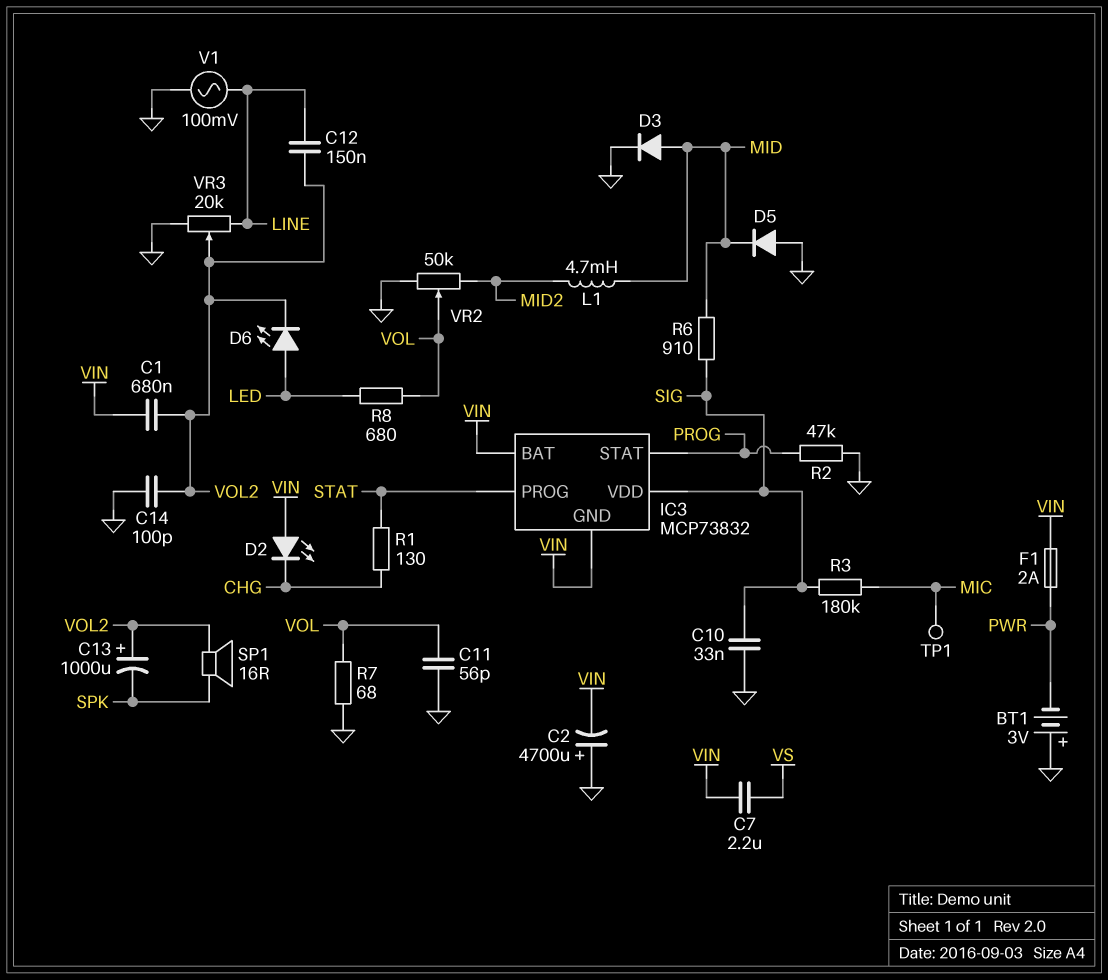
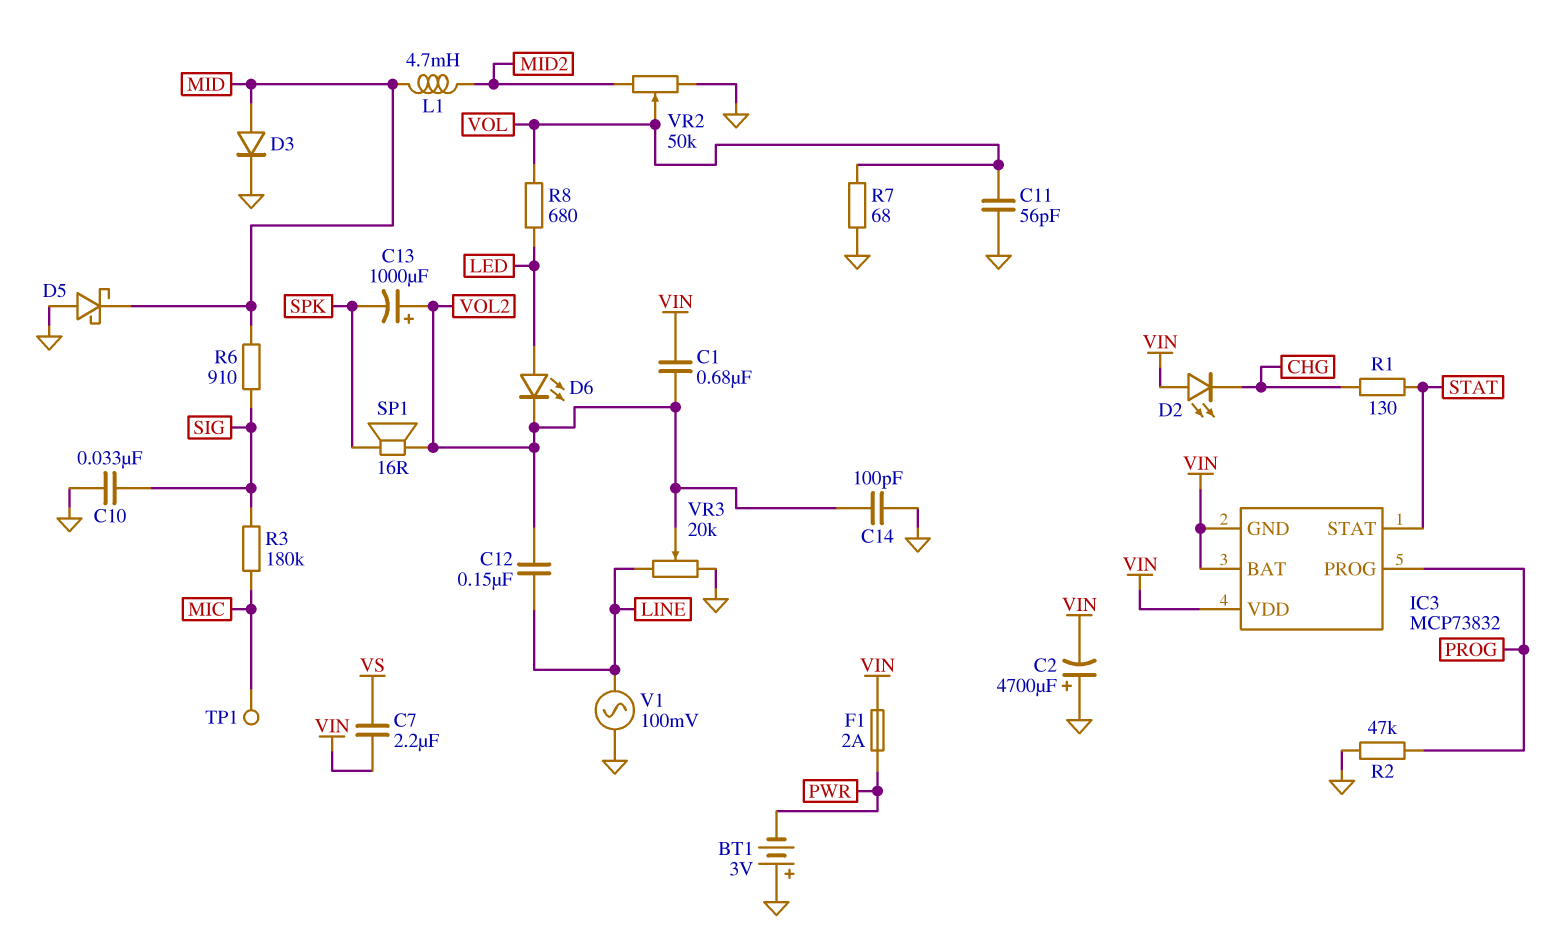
D5: diode (A GND, K MID) -> schottky (A GND, K MID)
IC3 pin PROG: STAT -> PROG
IC3 pin STAT: PROG -> STAT
IC3 pin VDD: SIG -> VIN

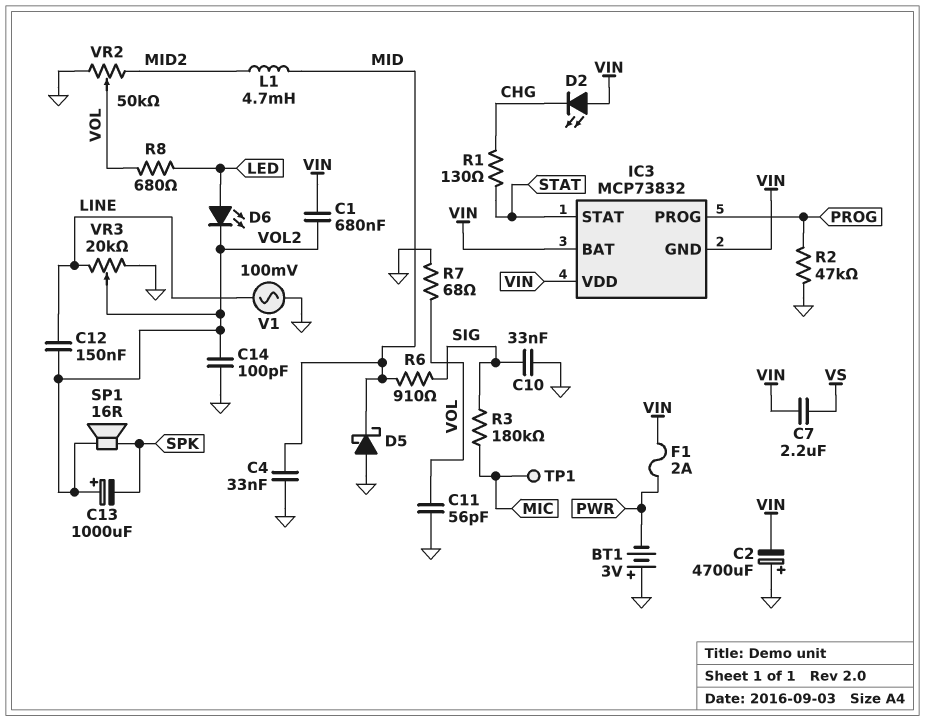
C4: none -> 33nF (GND, MID)
D3: diode (A MID, K GND) -> none

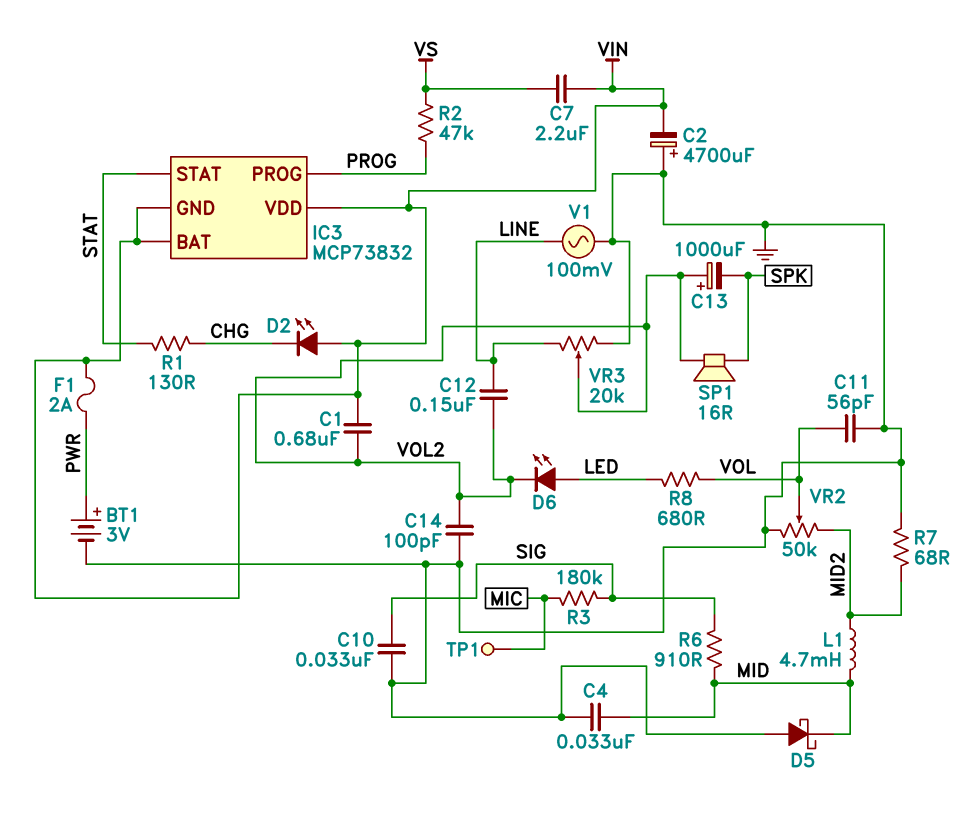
BT1: 3V (plus GND, minus PWR) -> 3V (plus PWR, minus GND)
R2: 47k (GND, PROG) -> 47k (PROG, VS)
R7: 68 (GND, VOL) -> 68 (GND, MID2)

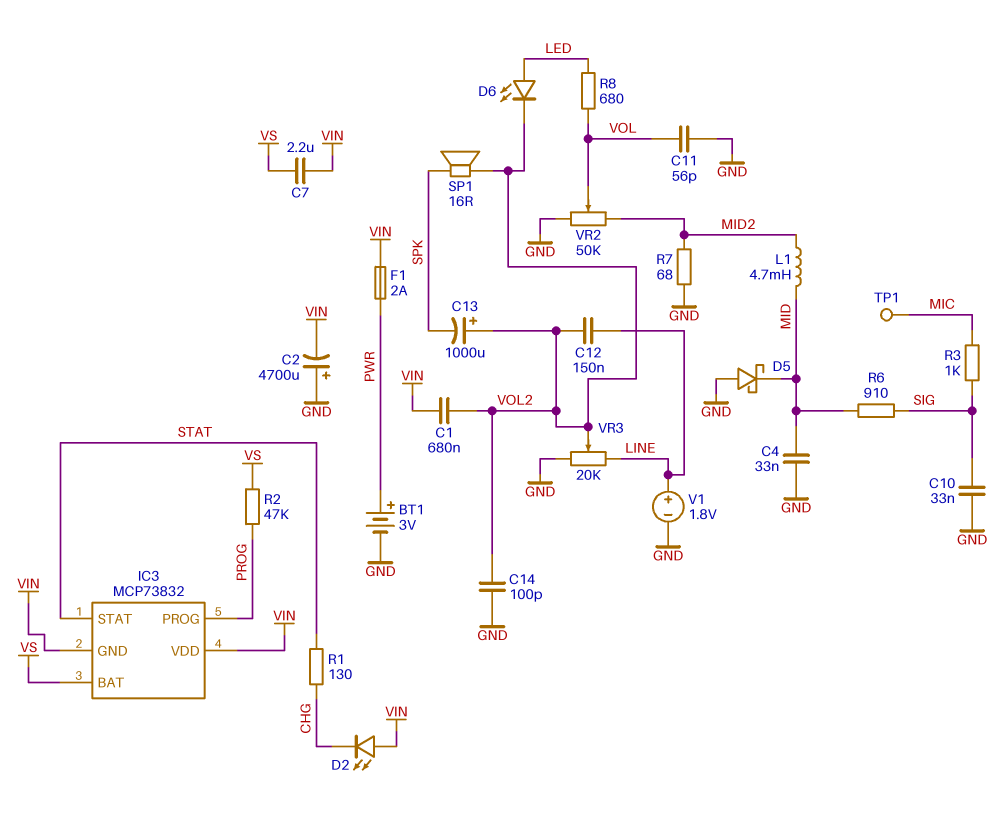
IC3 pin BAT: VIN -> VS
R3: 180k (MIC, SIG) -> 1k (MIC, SIG)
V1: AC 100mV (GND, LINE) -> 1.8V (plus LINE, minus GND)

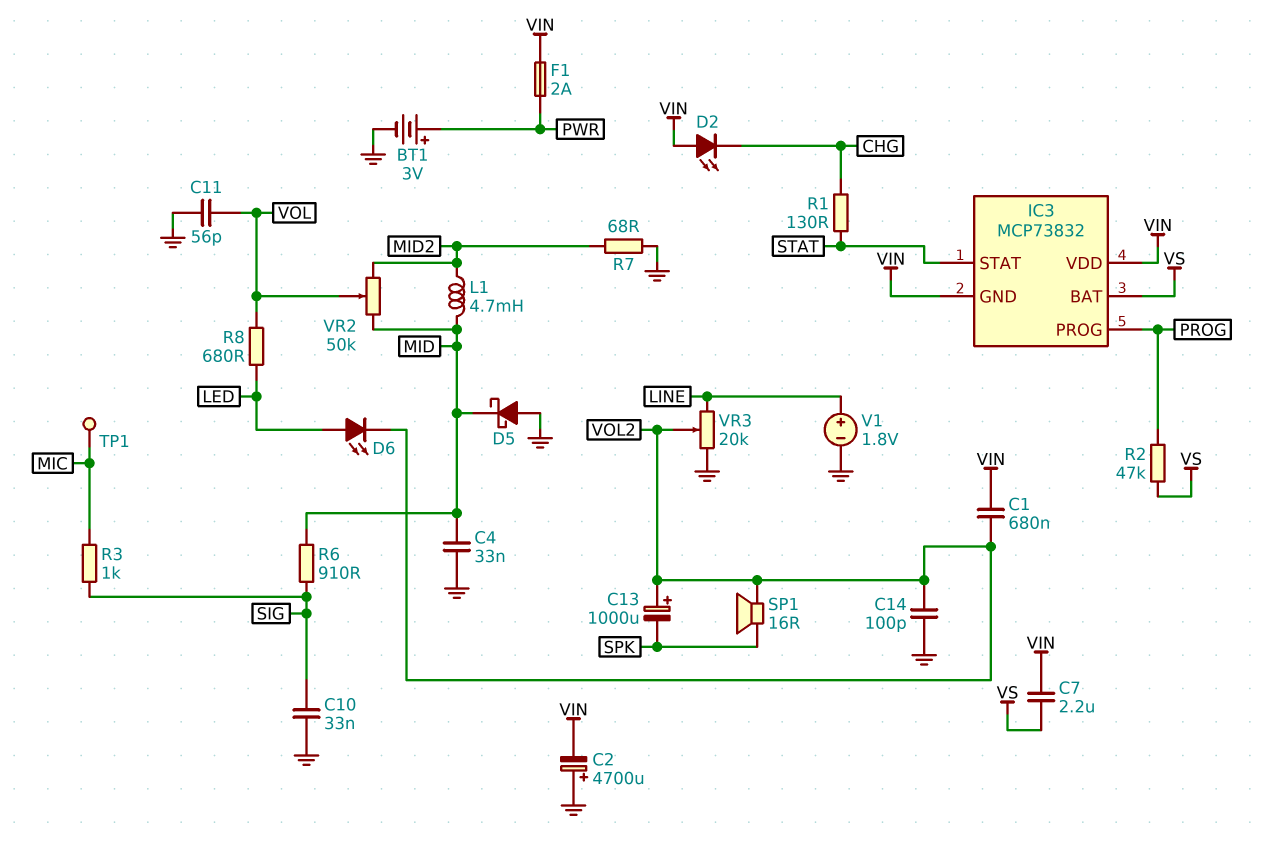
C12: 150nF (LINE, VOL2) -> none
VR2: 50k (GND, MID2, wiper VOL) -> 50k (MID, MID2, wiper VOL)

